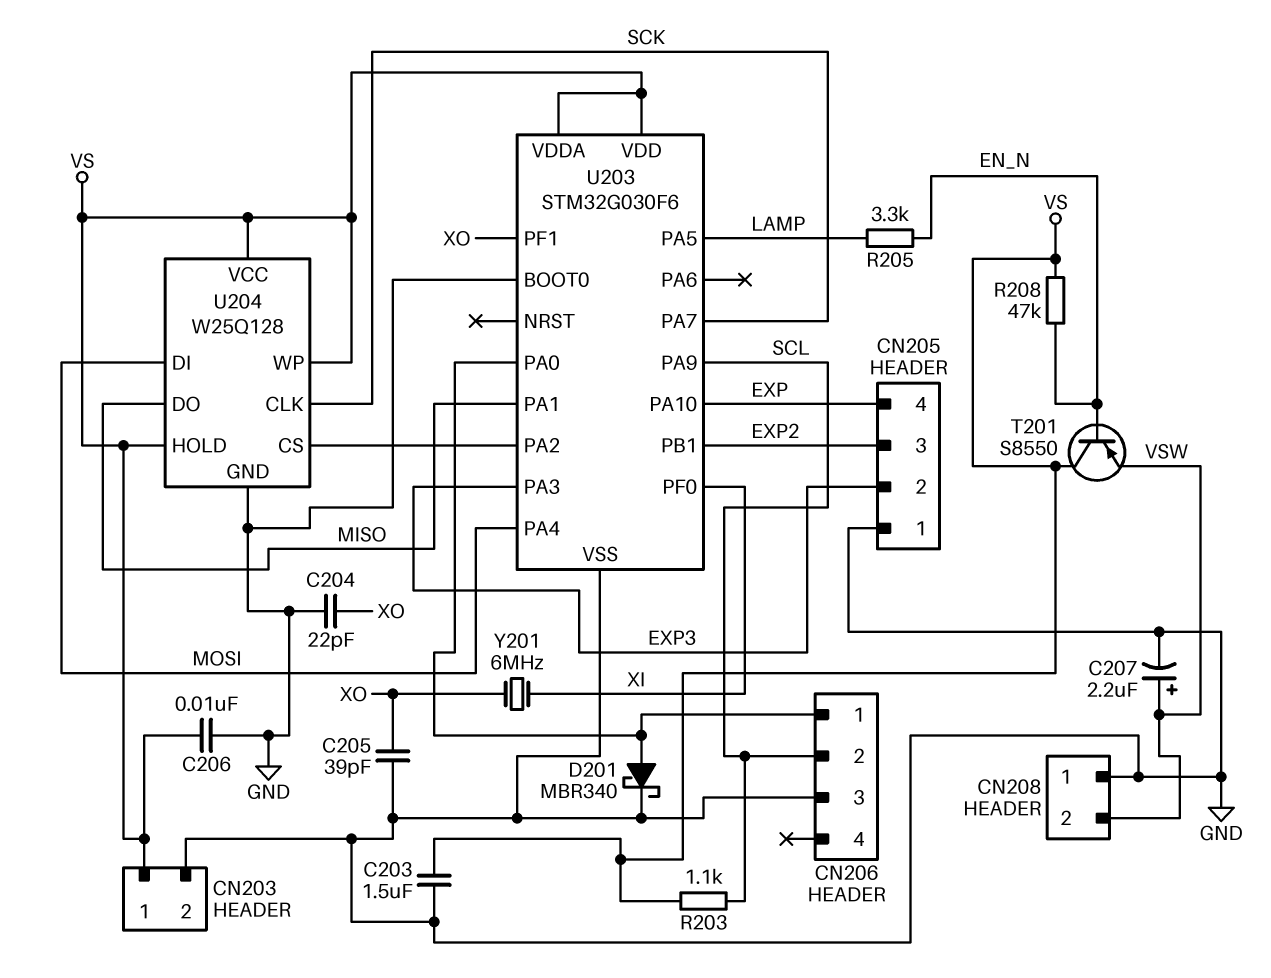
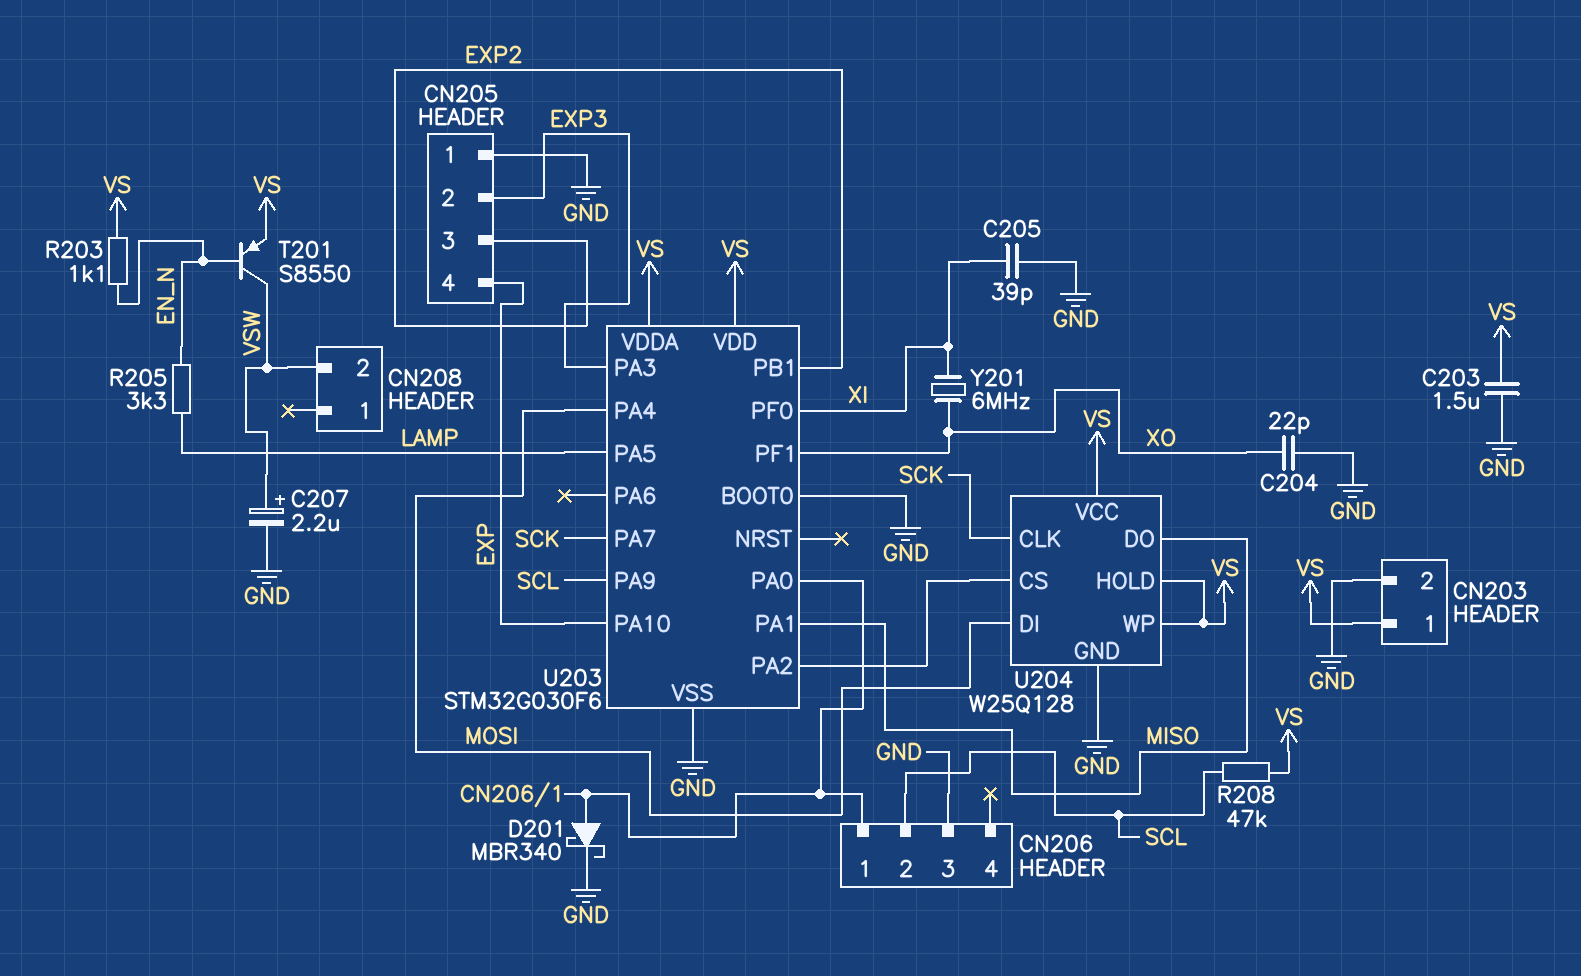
C205: 39pF (GND, XO) -> 39pF (GND, XI)
C206: 10nF (GND, VS) -> none
CN208 pin 1: GND -> none
R203: 1.1k (SCL, VS) -> 1.1k (EN_N, VS)
R208: 47k (EN_N, VS) -> 47k (SCL, VS)
T201: PNP S8550 (B EN_N, C VS, E VSW) -> PNP S8550 (B EN_N, C VSW, E VS)

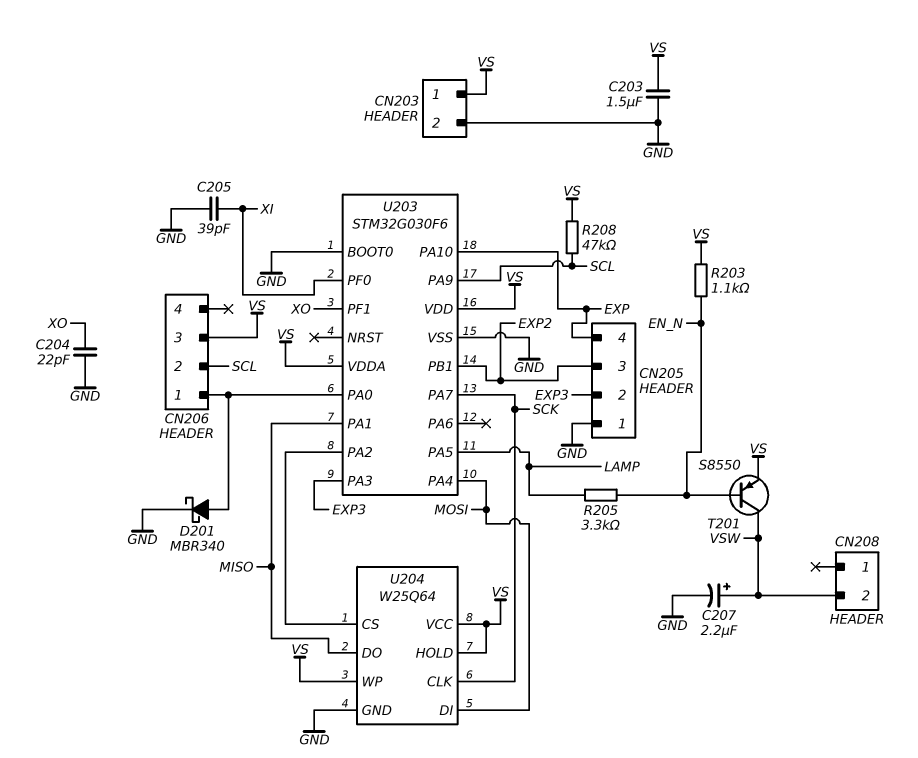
CN206 pin 3: GND -> VS
U204: W25Q128 -> W25Q64
Y201: 6MHz (XI, XO) -> none

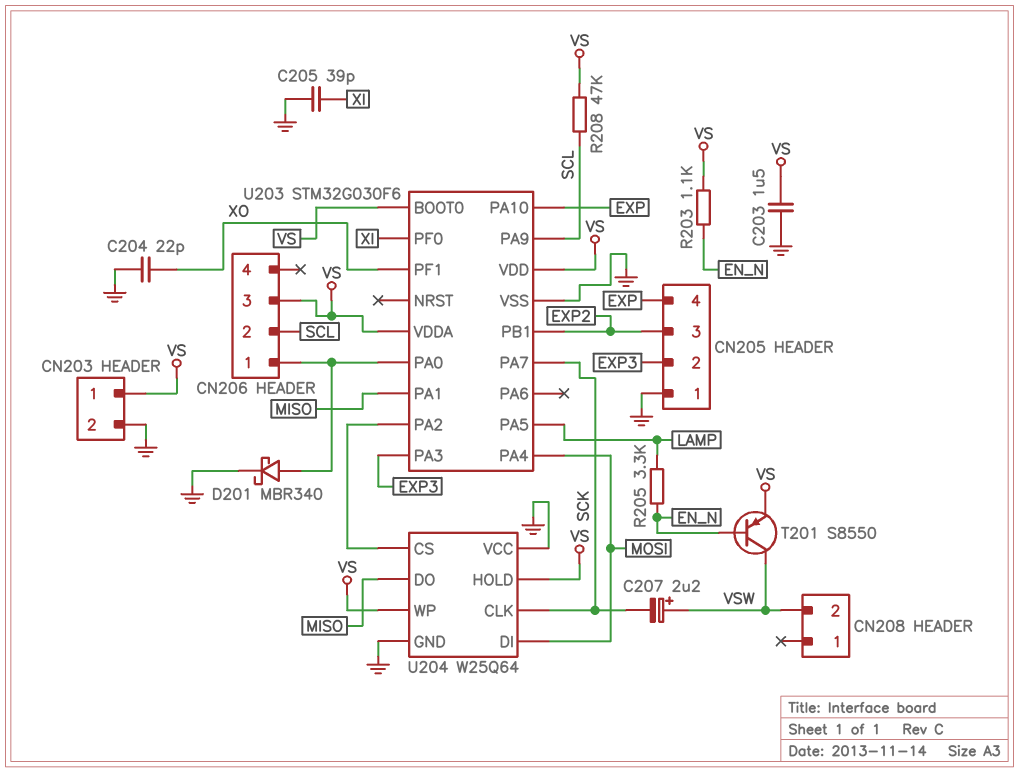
C207: 2.2uF (plus VSW, minus GND) -> 2.2uF (plus VSW, minus SCK)
U203 pin BOOT0: GND -> VS
U204 pin VCC: VS -> GND

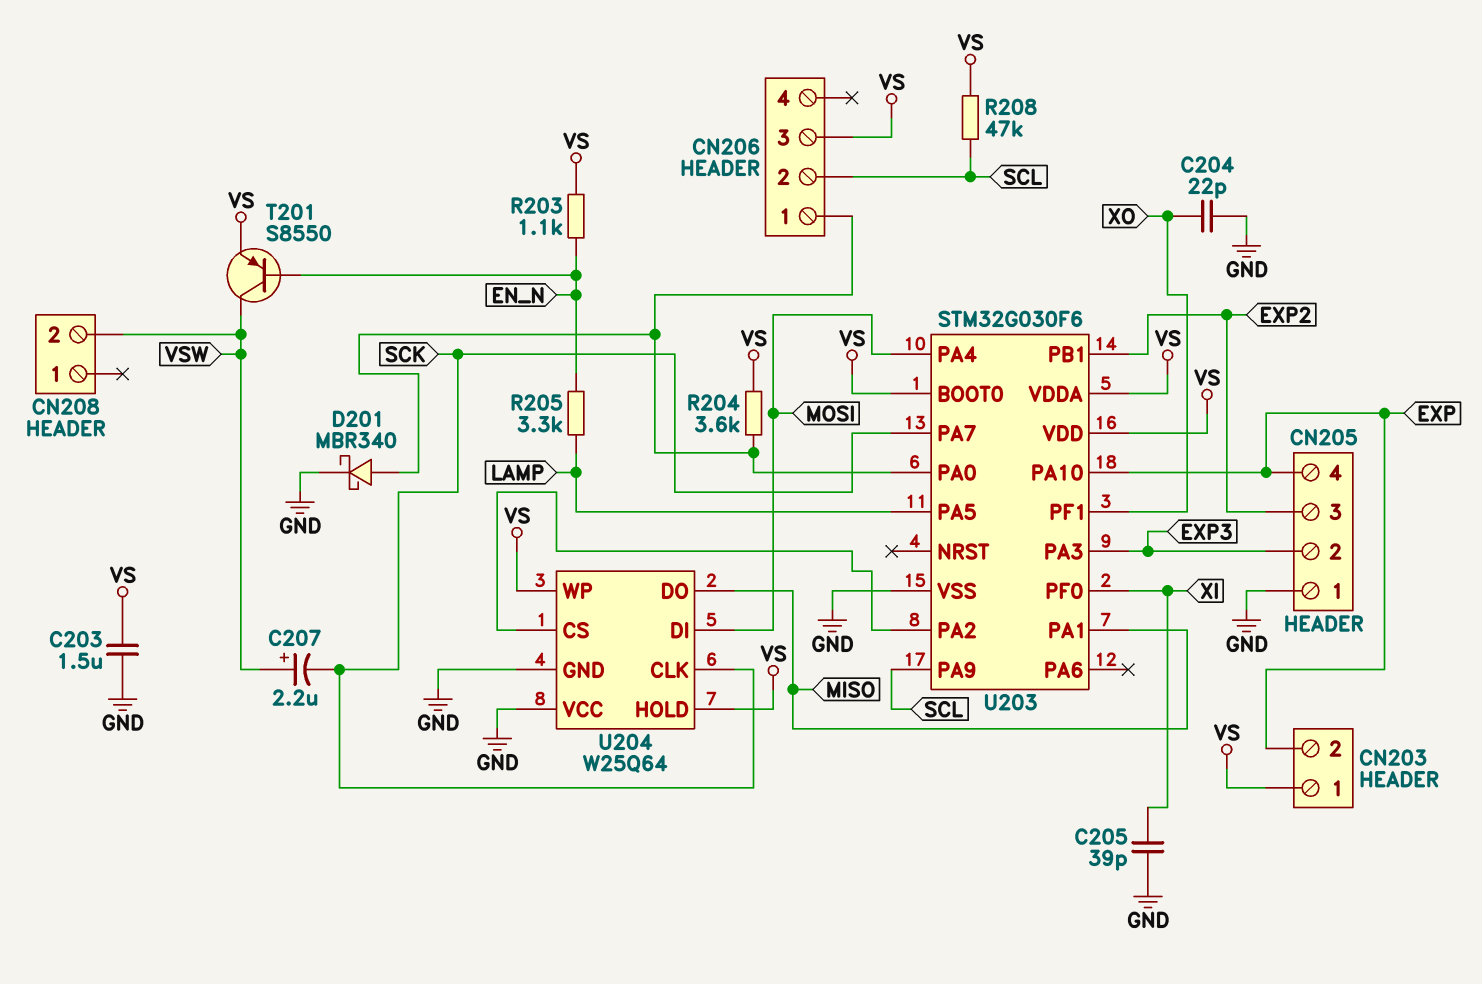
CN203 pin 2: GND -> EXP
R204: none -> 3.6k (CN206/1, VS)

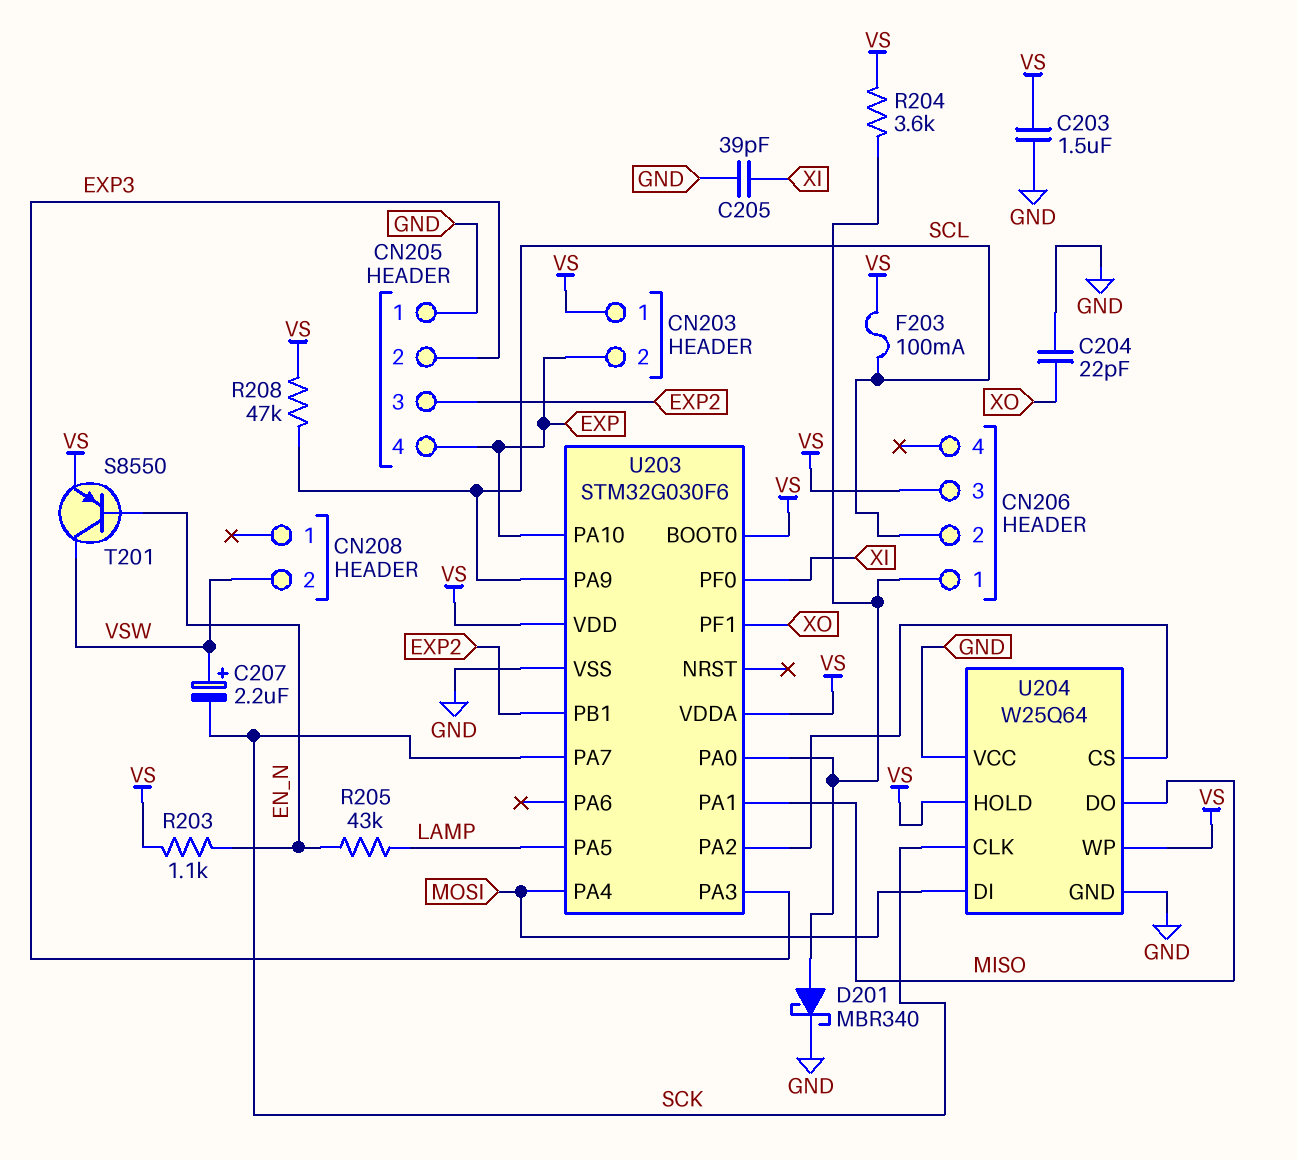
F203: none -> 100mA (SCL, VS)
R205: 3.3k (EN_N, LAMP) -> 43k (EN_N, LAMP)

